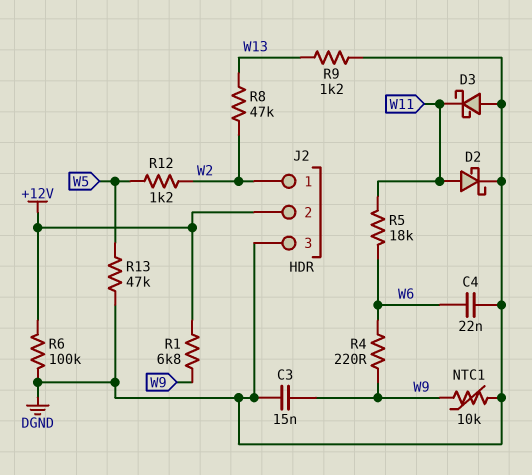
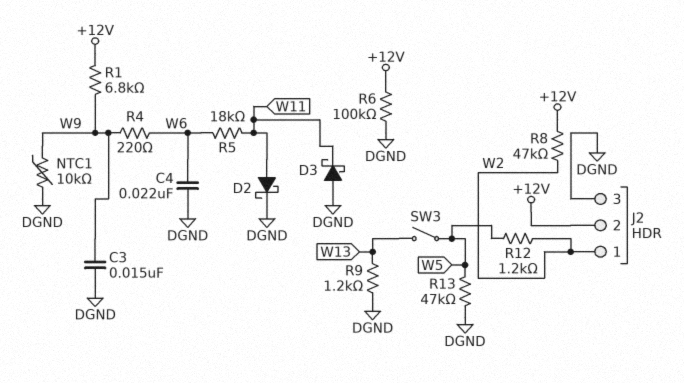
R8: 47k (W2, W13) -> 47k (+12V, W2)
SW3: none -> switch (W5, W13)

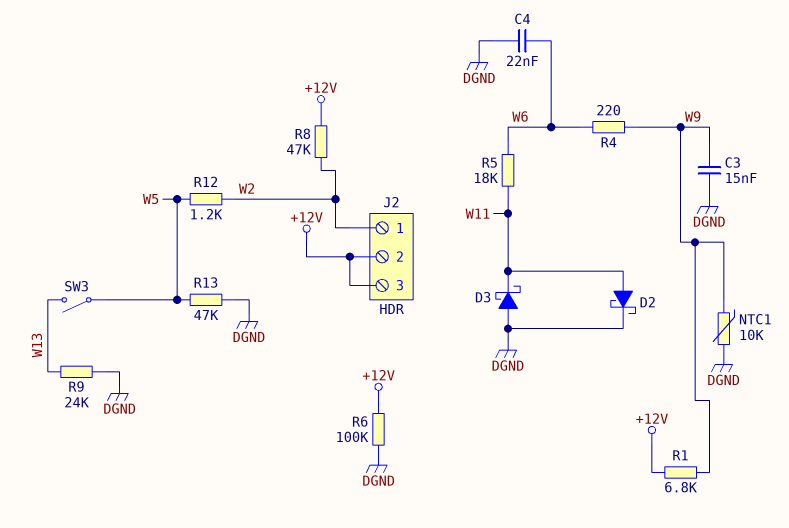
J2 pin 3: DGND -> +12V
R9: 1.2k (DGND, W13) -> 24k (DGND, W13)

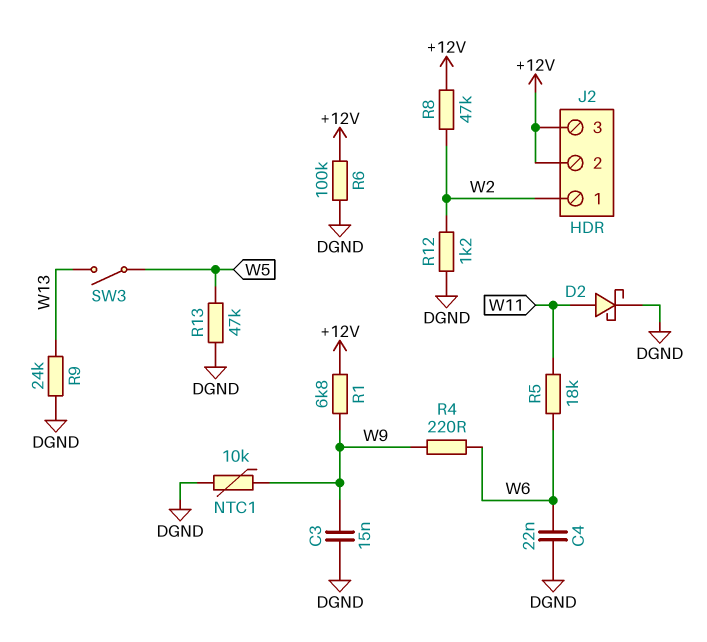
D3: schottky (A DGND, K W11) -> none
R12: 1.2k (W2, W5) -> 1.2k (DGND, W2)

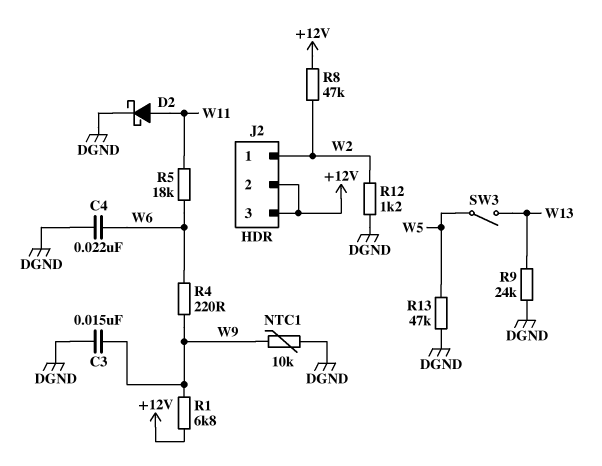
R6: 100k (+12V, DGND) -> none

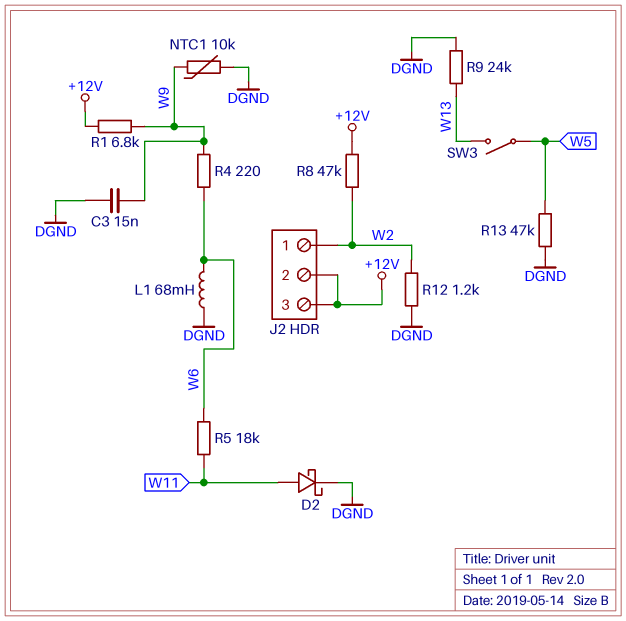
C4: 22nF (DGND, W6) -> none
L1: none -> 68mH (DGND, W6)

